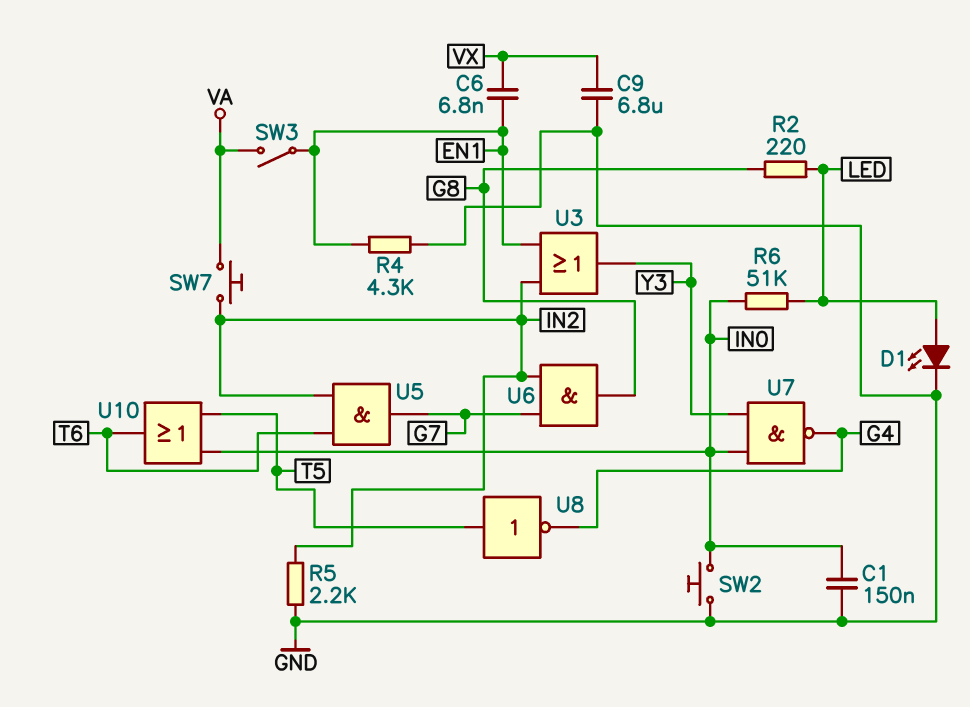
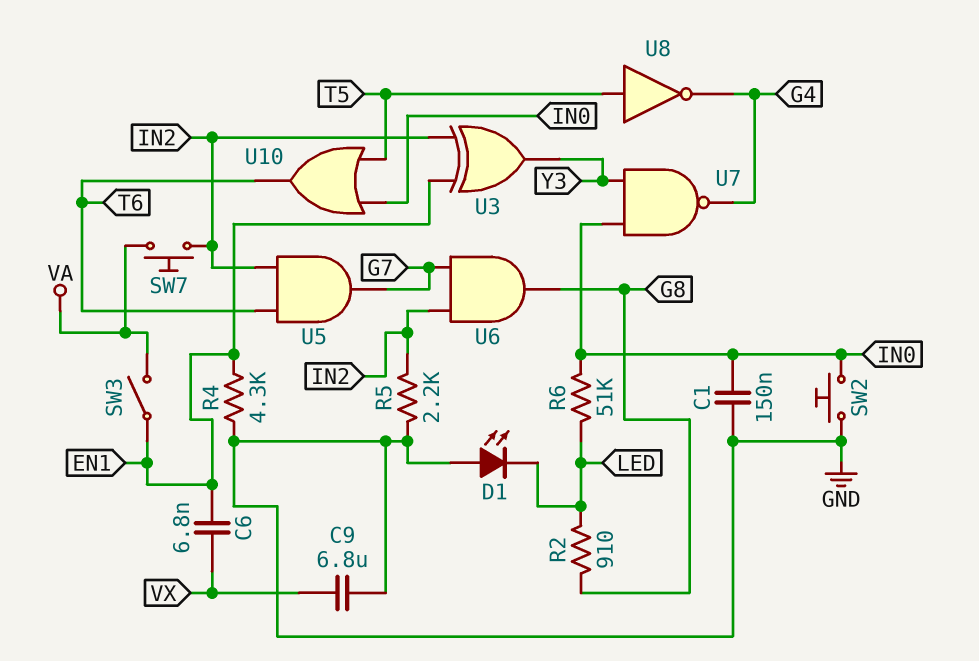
D1: LED (A LED, K GND) -> LED (A GND, K LED)
R2: 220 (G8, LED) -> 910 (G8, LED)
U3: OR (in EN1, in IN2, out Y3) -> XOR (in EN1, in IN2, out Y3)

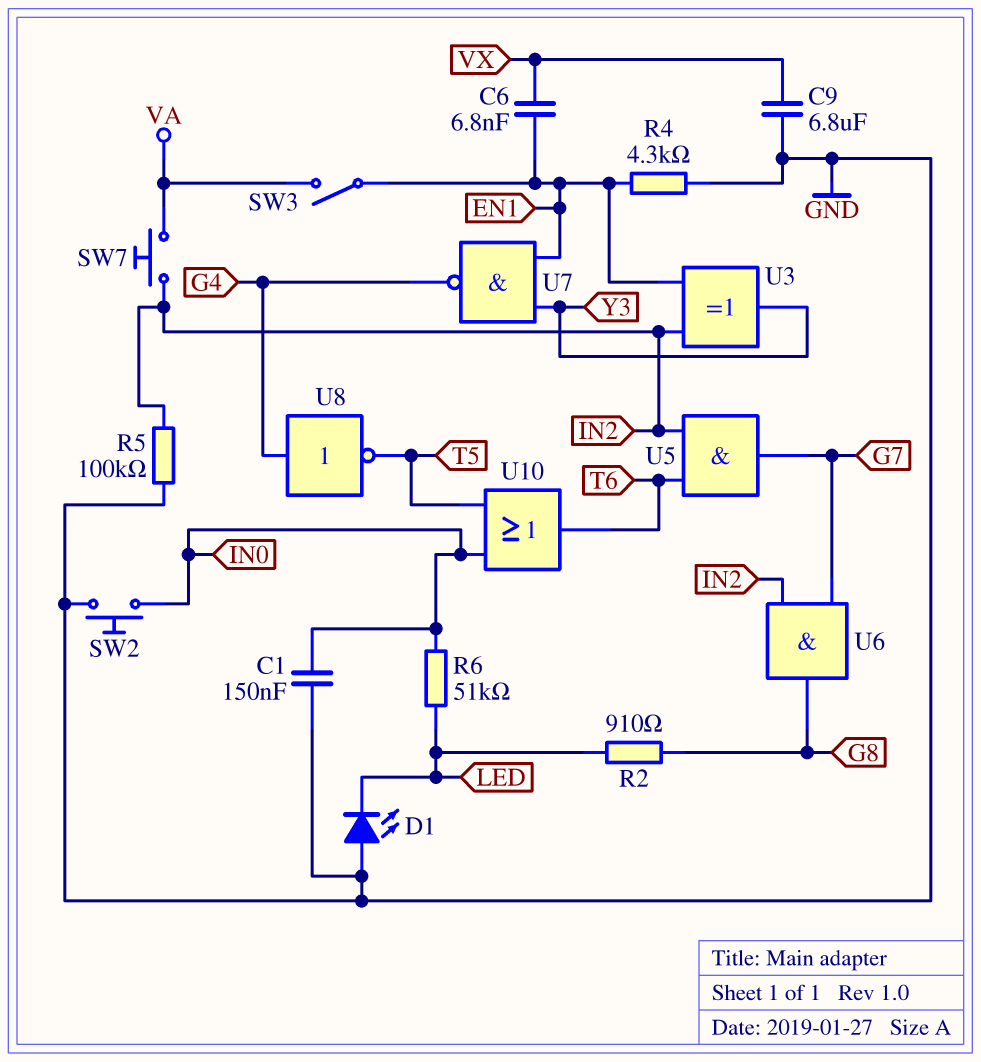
R5: 2.2k (GND, IN2) -> 100k (GND, IN2)
U7: NAND (in IN0, in Y3, out G4) -> NAND (in EN1, in Y3, out G4)
U8: NOT (in T5, out G4) -> NOT (in G4, out T5)

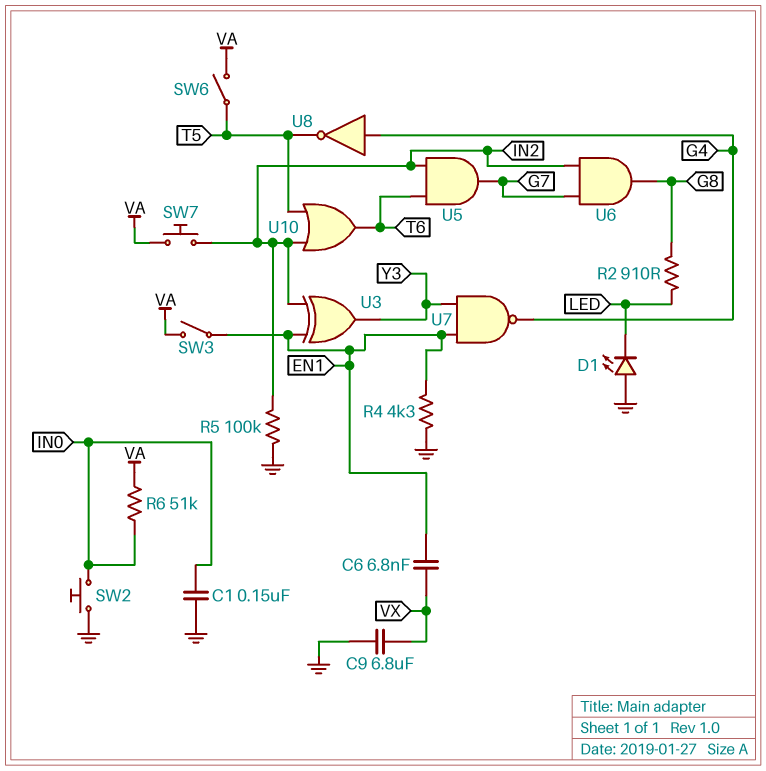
R6: 51k (IN0, LED) -> 51k (IN0, VA)
SW6: none -> switch (T5, VA)
U10: OR (in IN0, in T5, out T6) -> OR (in IN2, in T5, out T6)

